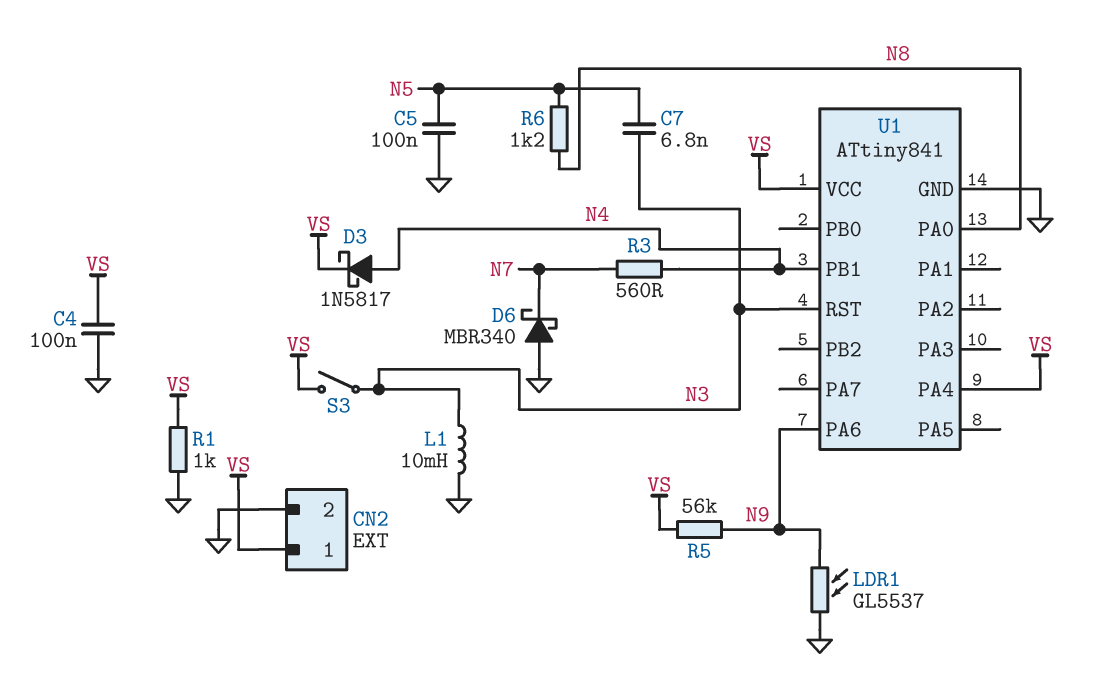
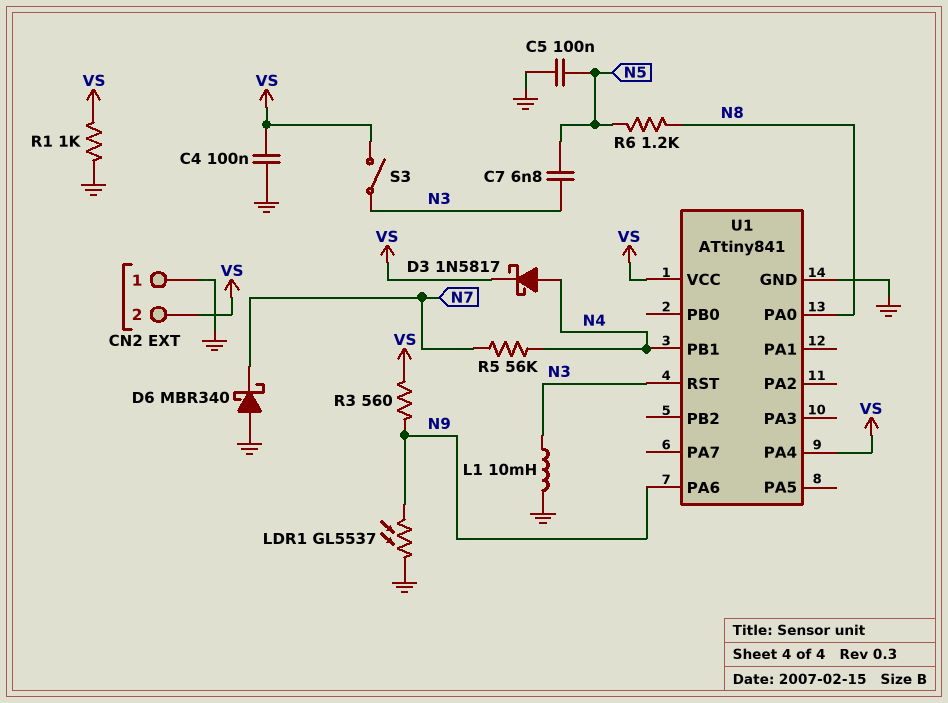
CN2 pin 1: VS -> GND
CN2 pin 2: GND -> VS
R3: 560 (N4, N7) -> 560 (N9, VS)
R5: 56k (N9, VS) -> 56k (N4, N7)

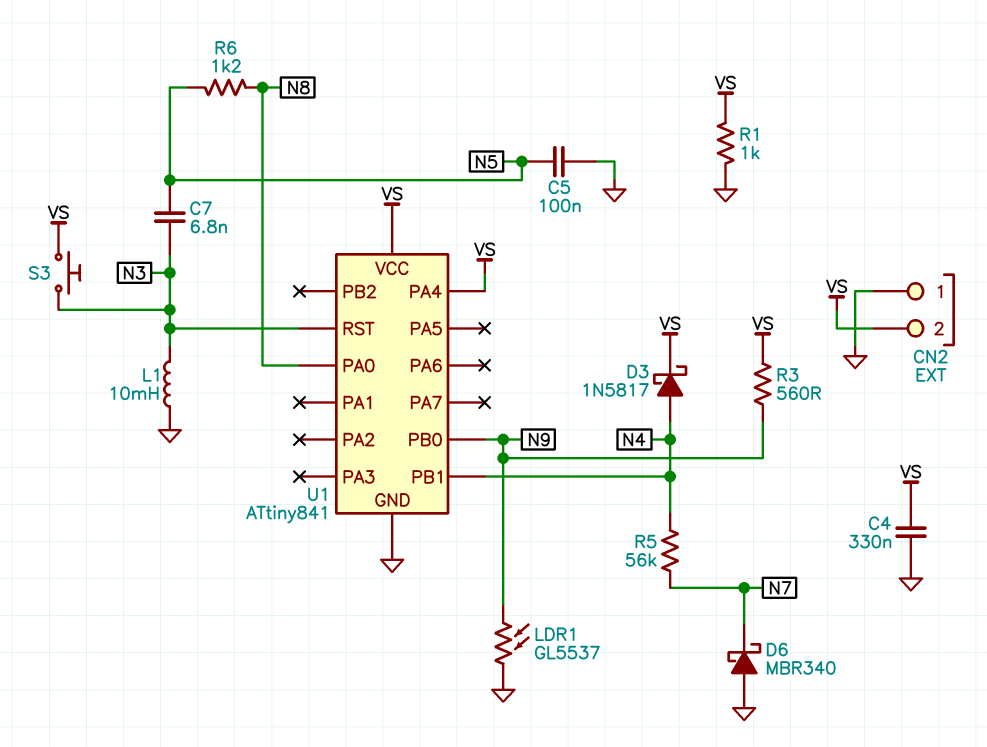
C4: 100nF (GND, VS) -> 330nF (GND, VS)
S3: switch (N3, VS) -> button (N3, VS)
U1 pin PA6: N9 -> none
U1 pin PB0: none -> N9

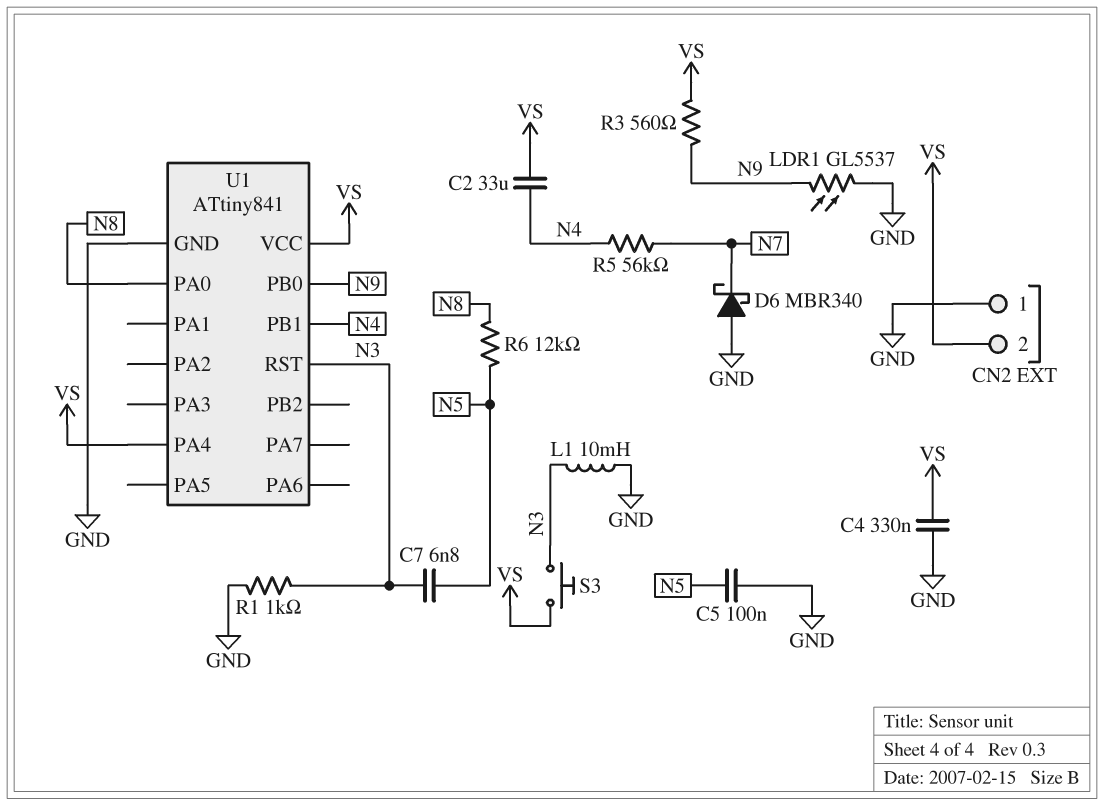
C2: none -> 33uF (N4, VS)
D3: schottky 1N5817 (A N4, K VS) -> none
R1: 1k (GND, VS) -> 1k (GND, N3)
R6: 1.2k (N5, N8) -> 12k (N5, N8)

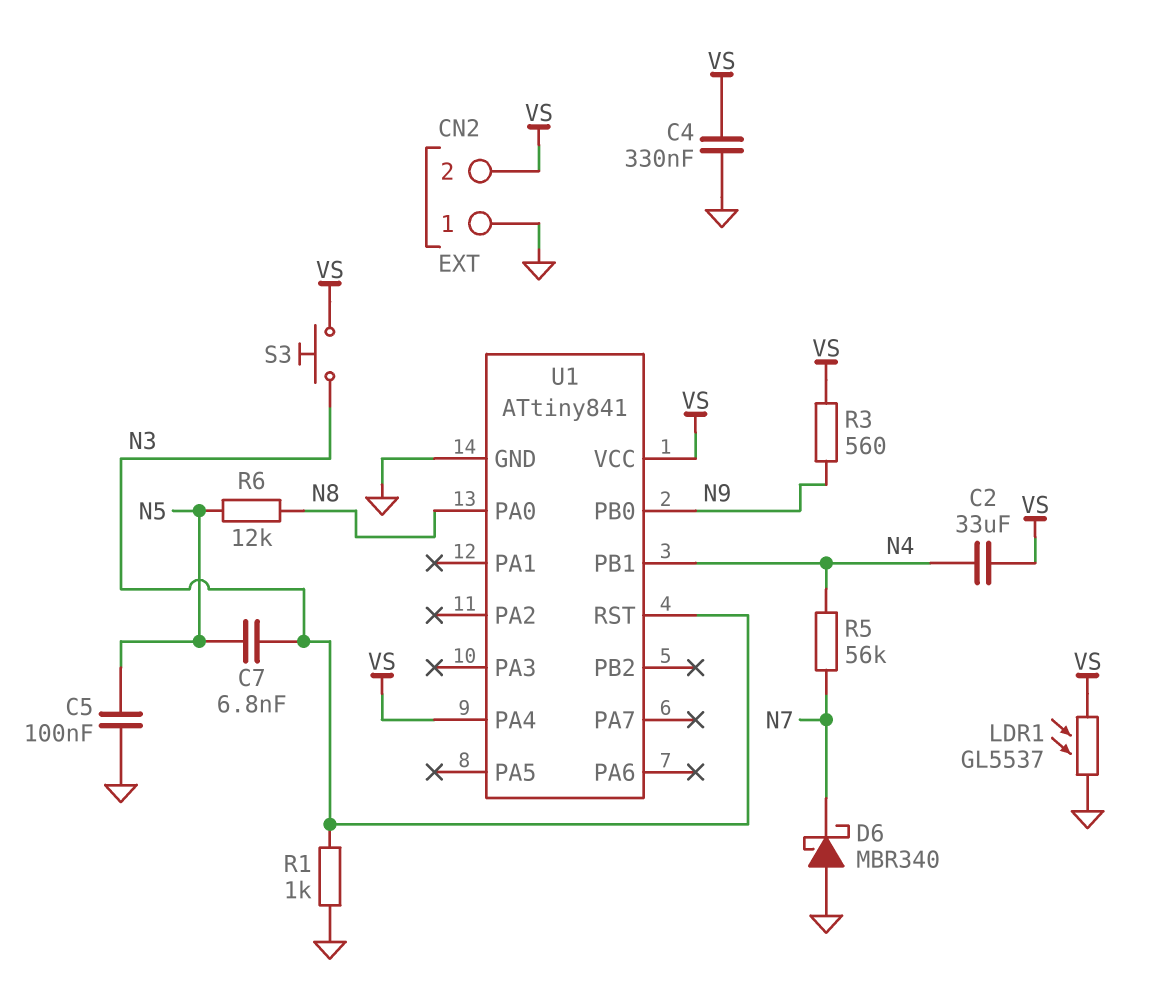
L1: 10mH (GND, N3) -> none
LDR1: GL5537 (GND, N9) -> GL5537 (GND, VS)

